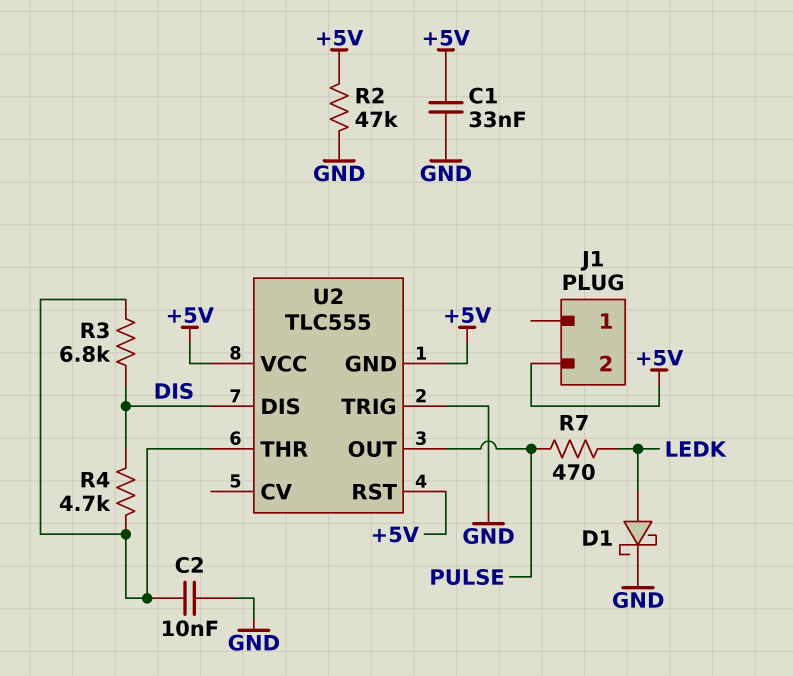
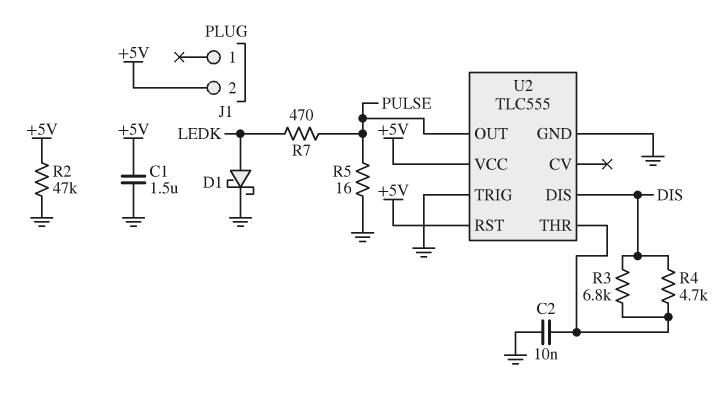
C1: 33nF (+5V, GND) -> 1.5uF (+5V, GND)
R5: none -> 16 (GND, PULSE)
U2 pin GND: +5V -> GND

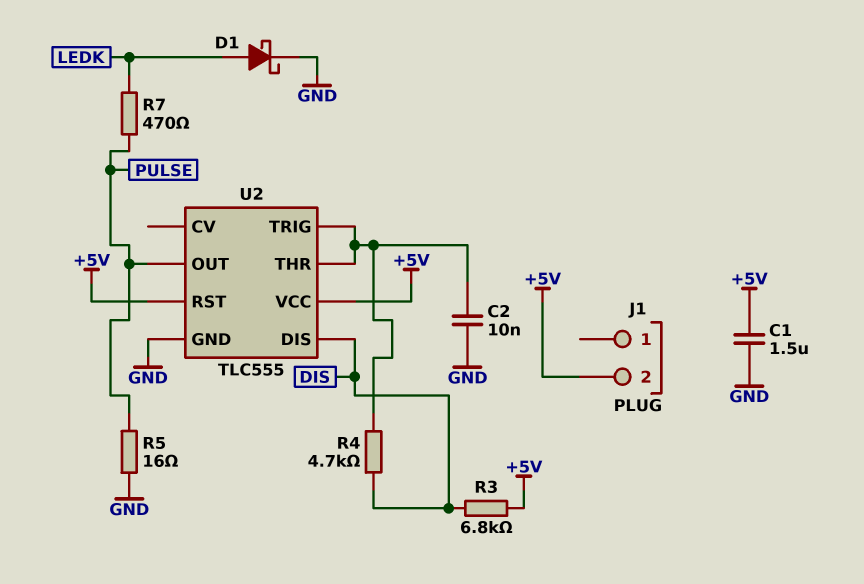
R2: 47k (+5V, GND) -> none
R3: 6.8k (DIS, U2/THR) -> 6.8k (+5V, DIS)
U2 pin TRIG: GND -> U2/THR

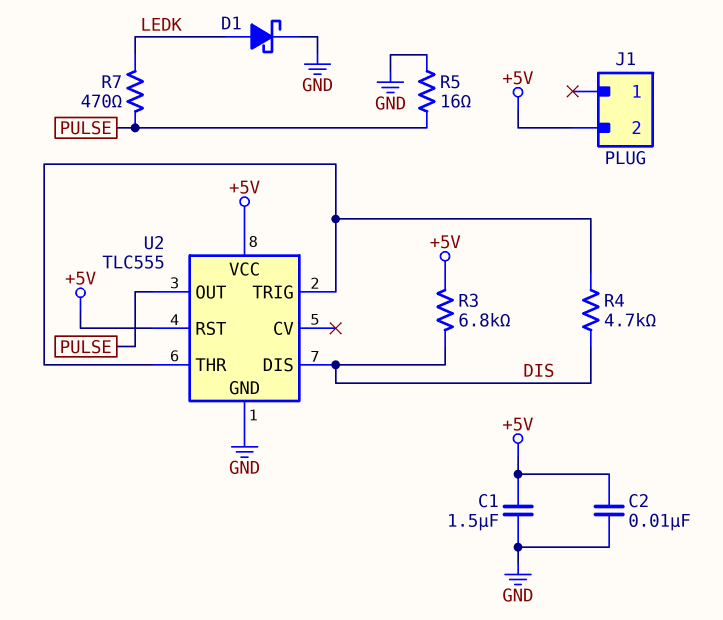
C2: 10nF (GND, U2/THR) -> 10nF (+5V, GND)

